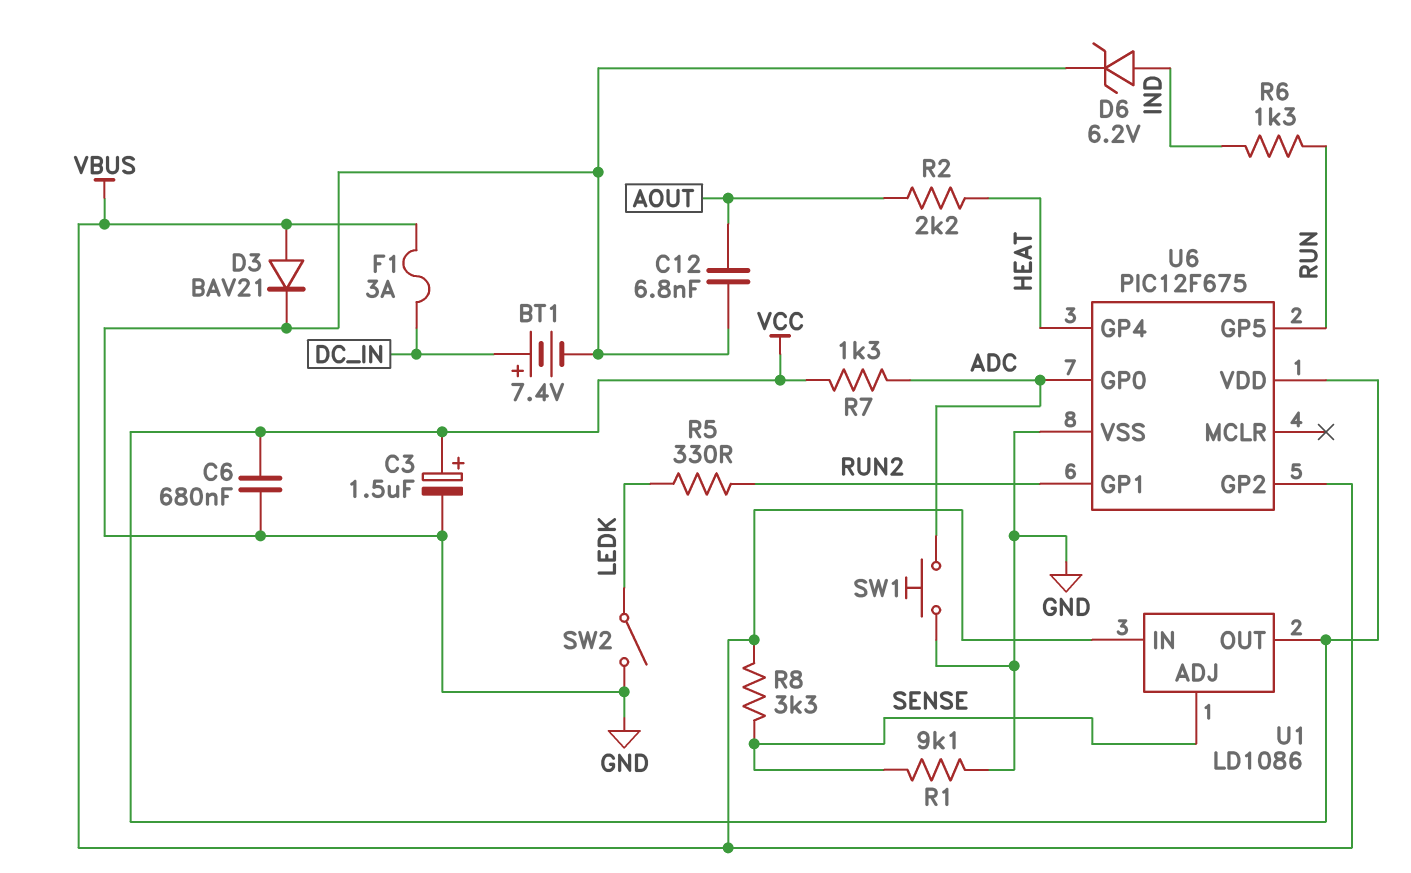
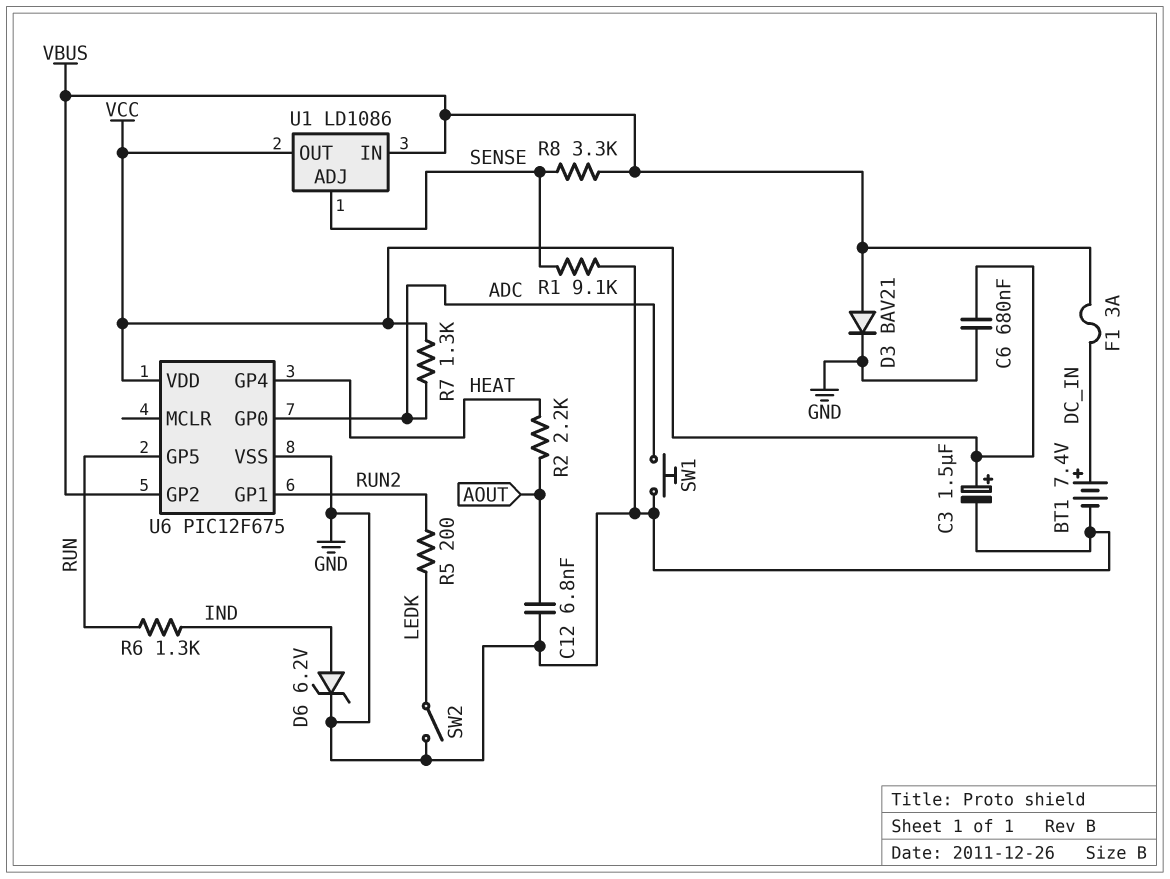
R5: 330 (LEDK, RUN2) -> 200 (LEDK, RUN2)

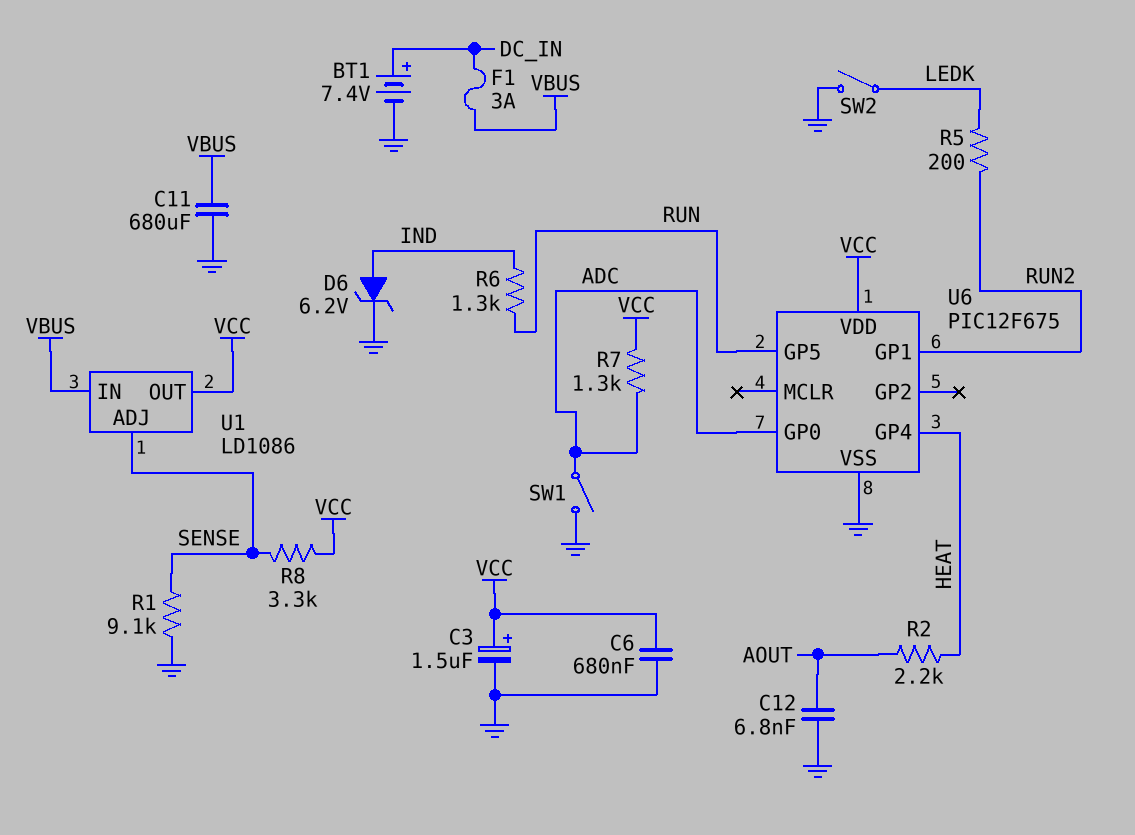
C11: none -> 680uF (GND, VBUS)
D3: diode BAV21 (A VBUS, K GND) -> none
R8: 3.3k (SENSE, VBUS) -> 3.3k (SENSE, VCC)
SW1: button (ADC, GND) -> switch (ADC, GND)
U6 pin GP2: VBUS -> none

